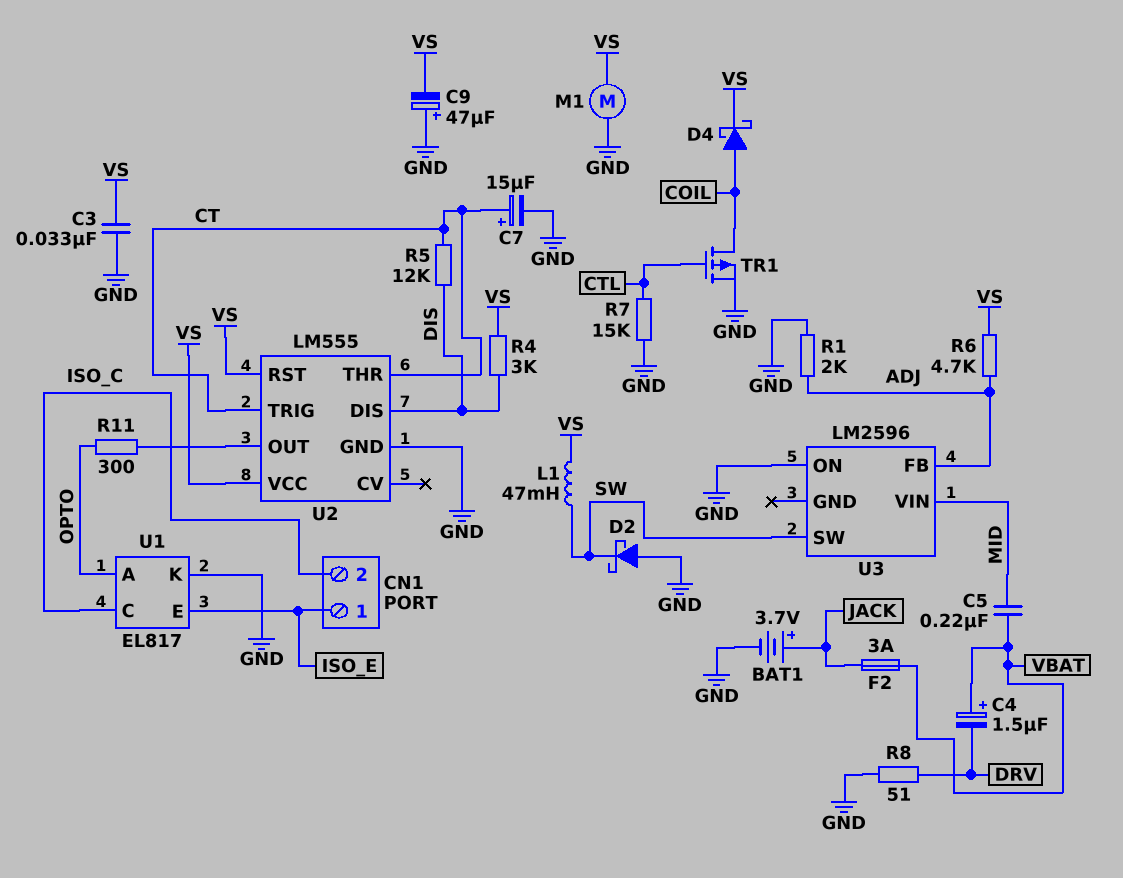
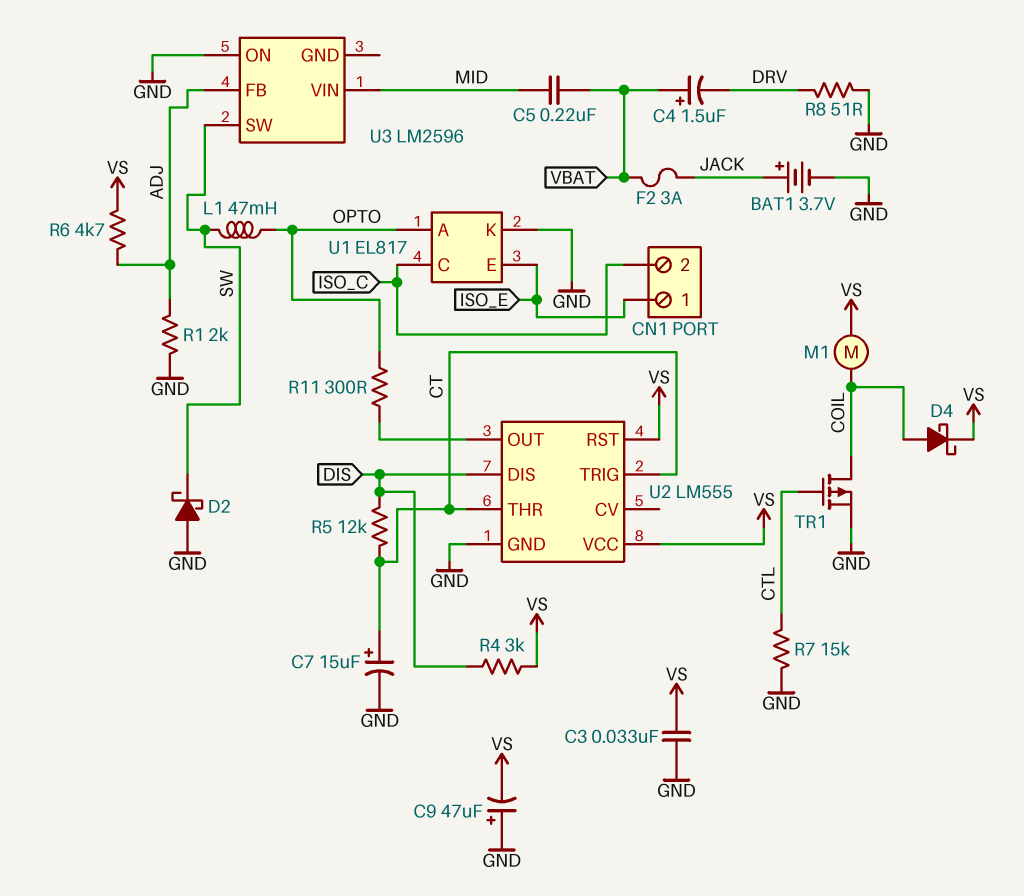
L1: 47mH (SW, VS) -> 47mH (OPTO, SW)
M1: motor (GND, VS) -> motor (COIL, VS)

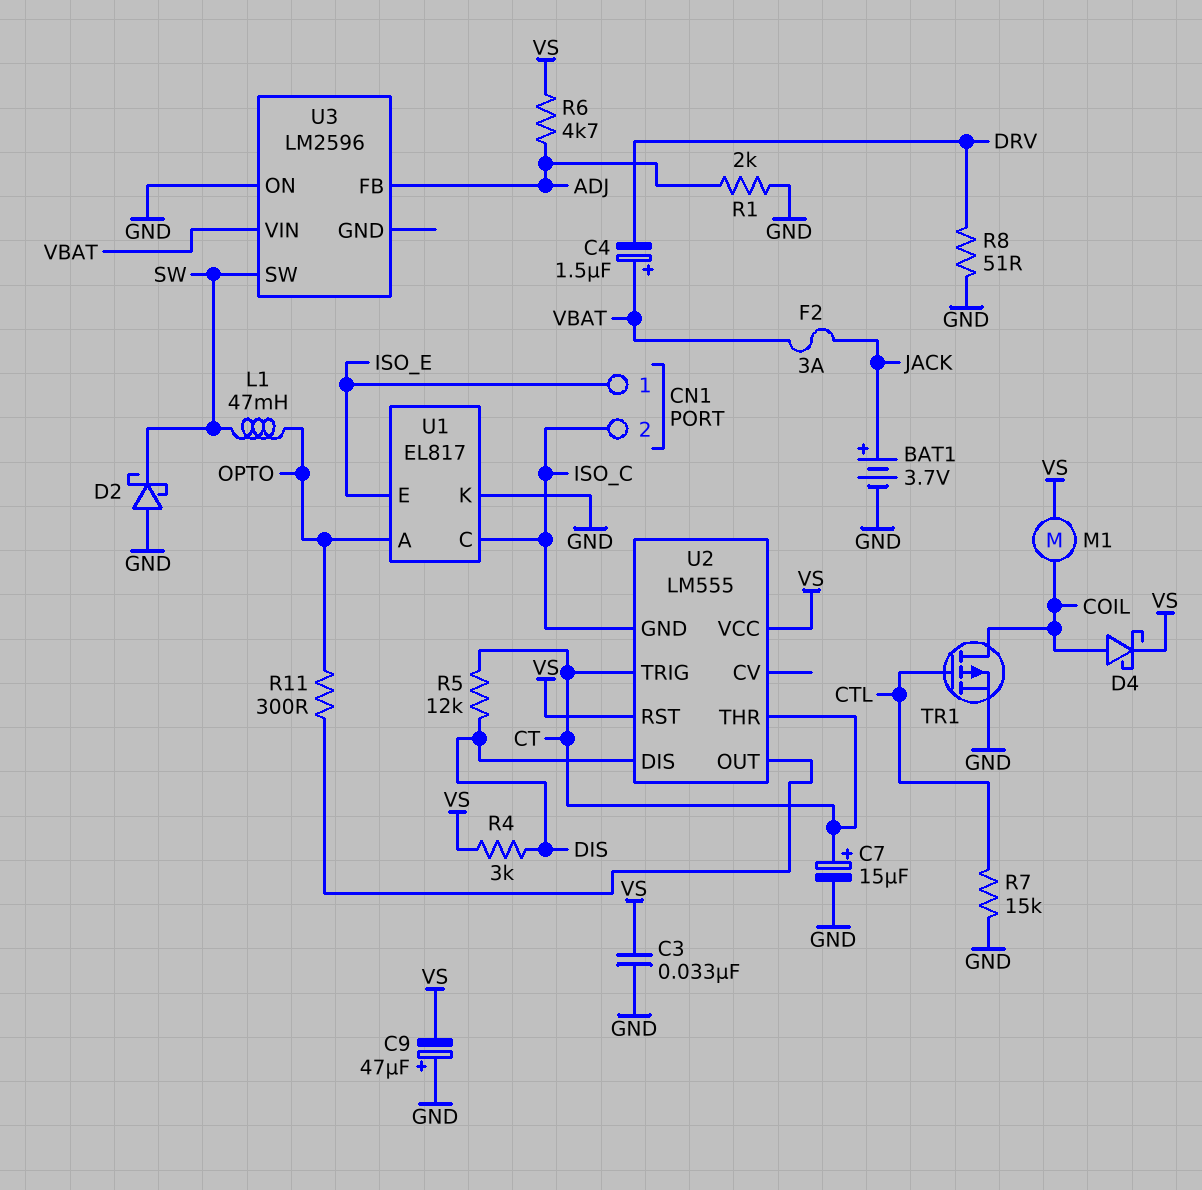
C5: 220nF (MID, VBAT) -> none
U2 pin GND: GND -> ISO_C
U3 pin VIN: MID -> VBAT

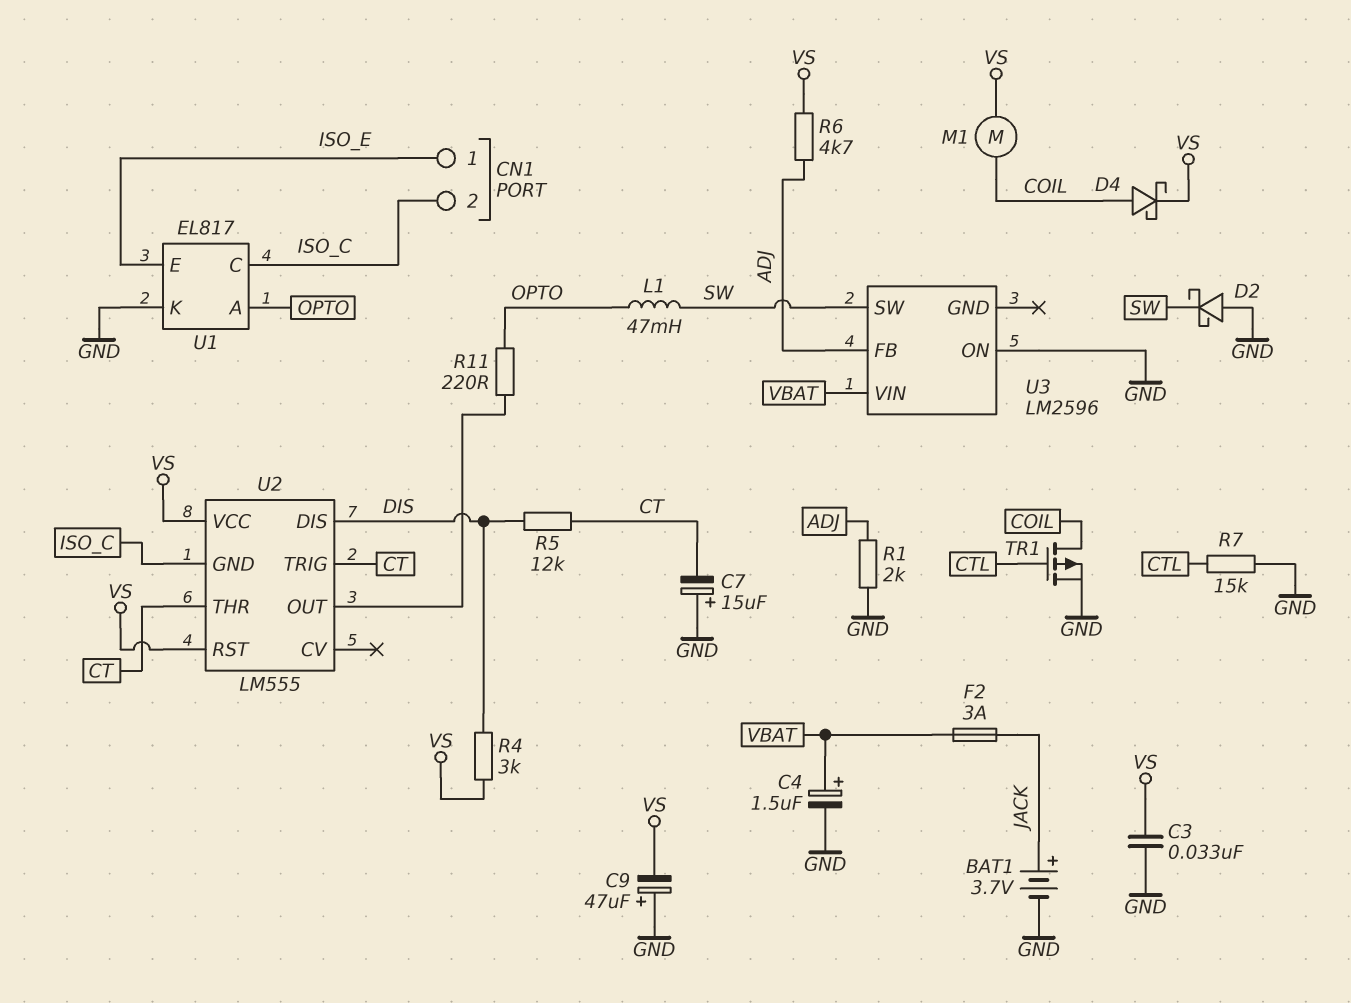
C4: 1.5uF (plus VBAT, minus DRV) -> 1.5uF (plus VBAT, minus GND)
C7: 15uF (plus CT, minus GND) -> 15uF (plus GND, minus CT)
R8: 51 (DRV, GND) -> none
R11: 300 (OPTO, U2/OUT) -> 220 (OPTO, U2/OUT)

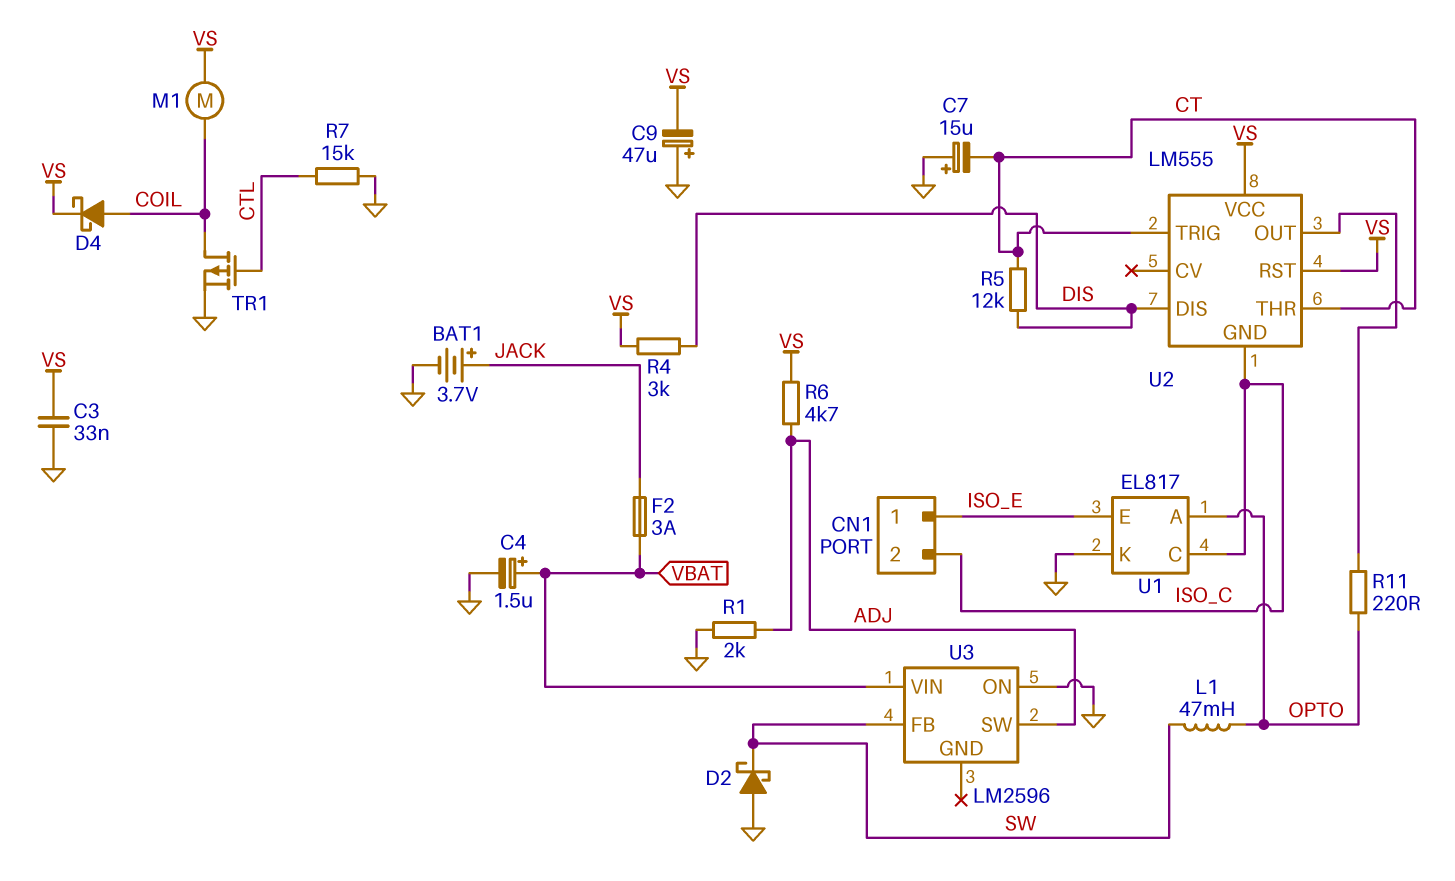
U3 pin FB: ADJ -> SW
U3 pin SW: SW -> ADJ

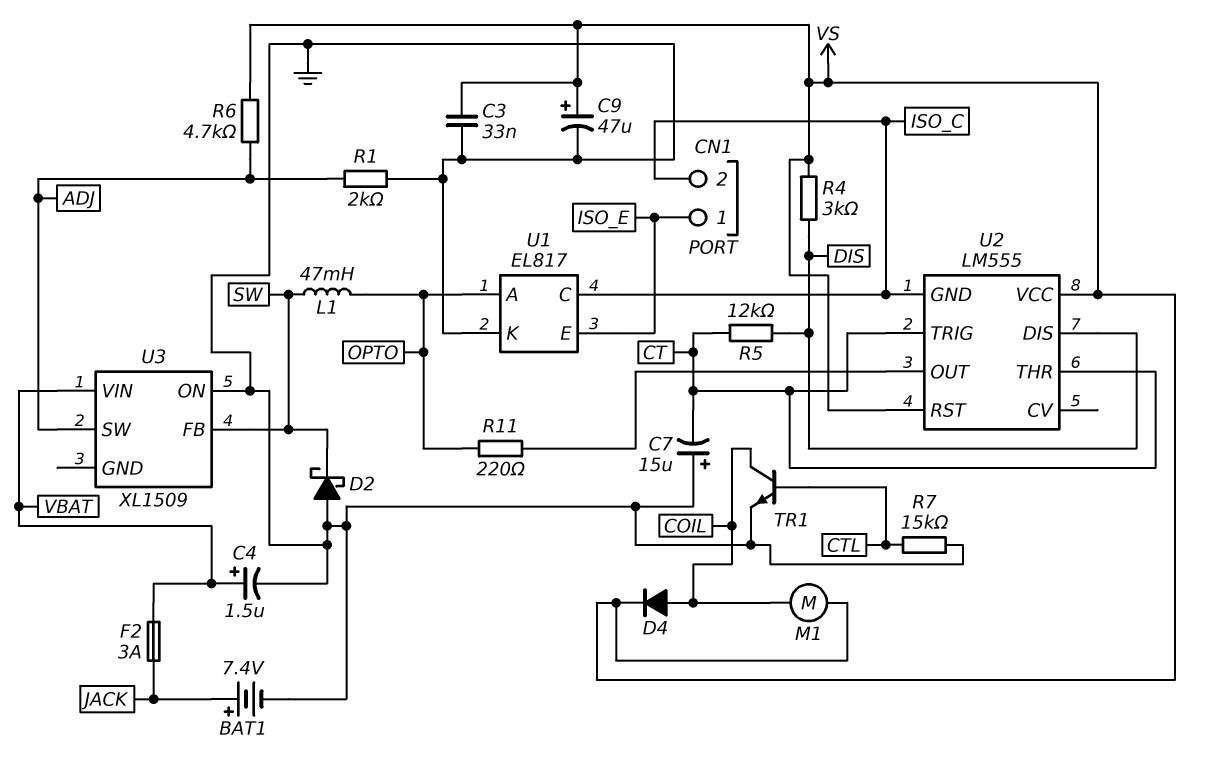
BAT1: 3.7V (plus JACK, minus GND) -> 7.4V (plus JACK, minus GND)
C9: 47uF (plus GND, minus VS) -> 47uF (plus VS, minus GND)
D4: schottky (A COIL, K VS) -> diode (A COIL, K VS)
TR1: PMOS (G CTL, D COIL, S GND) -> NPN (B CTL, C COIL, E GND)
U3: LM2596 -> XL1509

